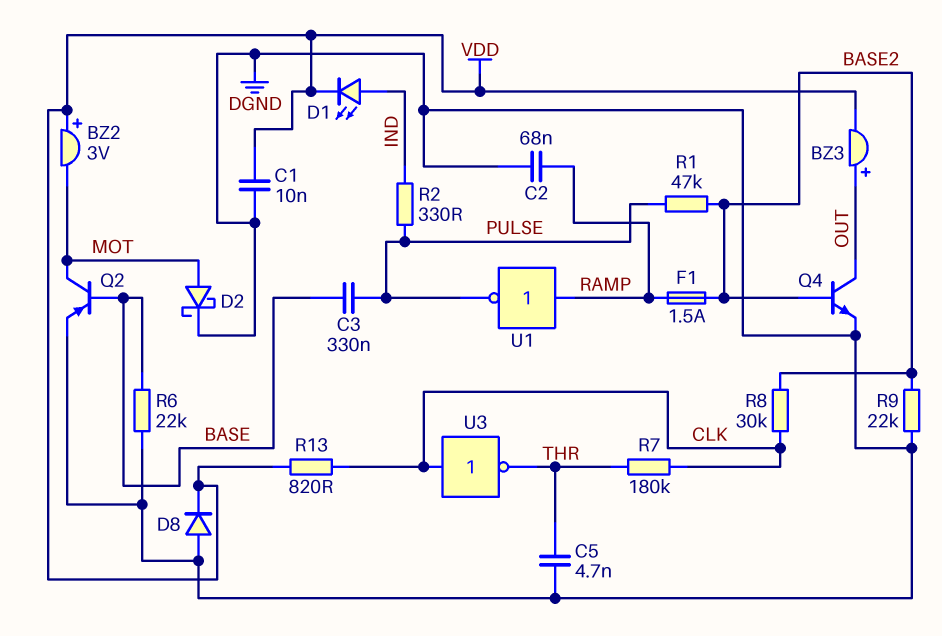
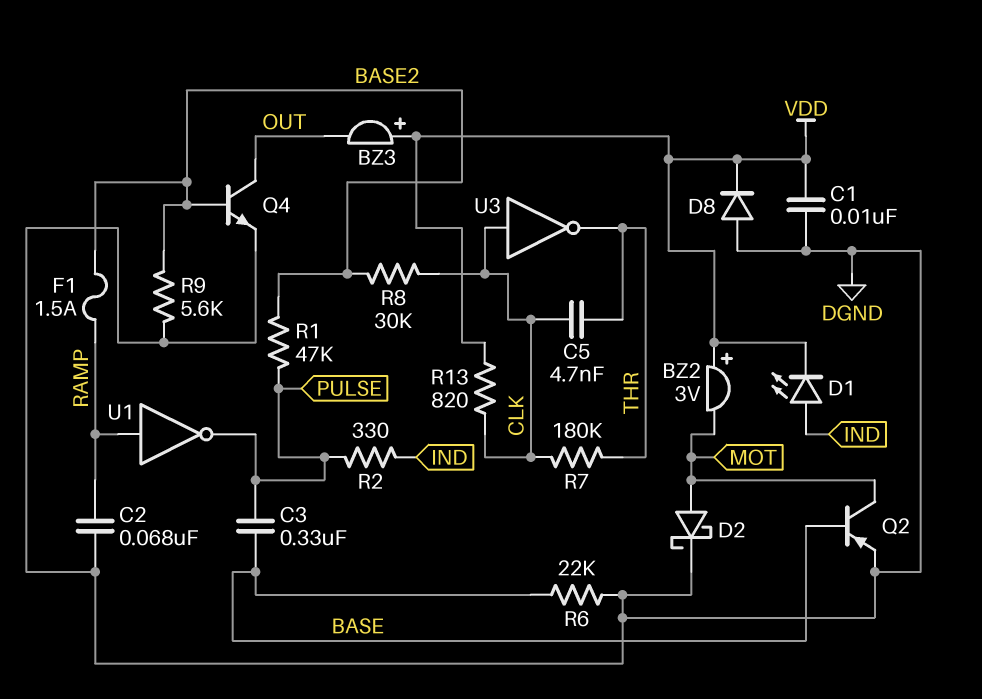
BZ3: buzzer (plus OUT, minus VDD) -> buzzer (plus VDD, minus OUT)
C5: 4.7nF (DGND, THR) -> 4.7nF (CLK, THR)
R9: 22k (BASE2, DGND) -> 5.6k (BASE2, DGND)

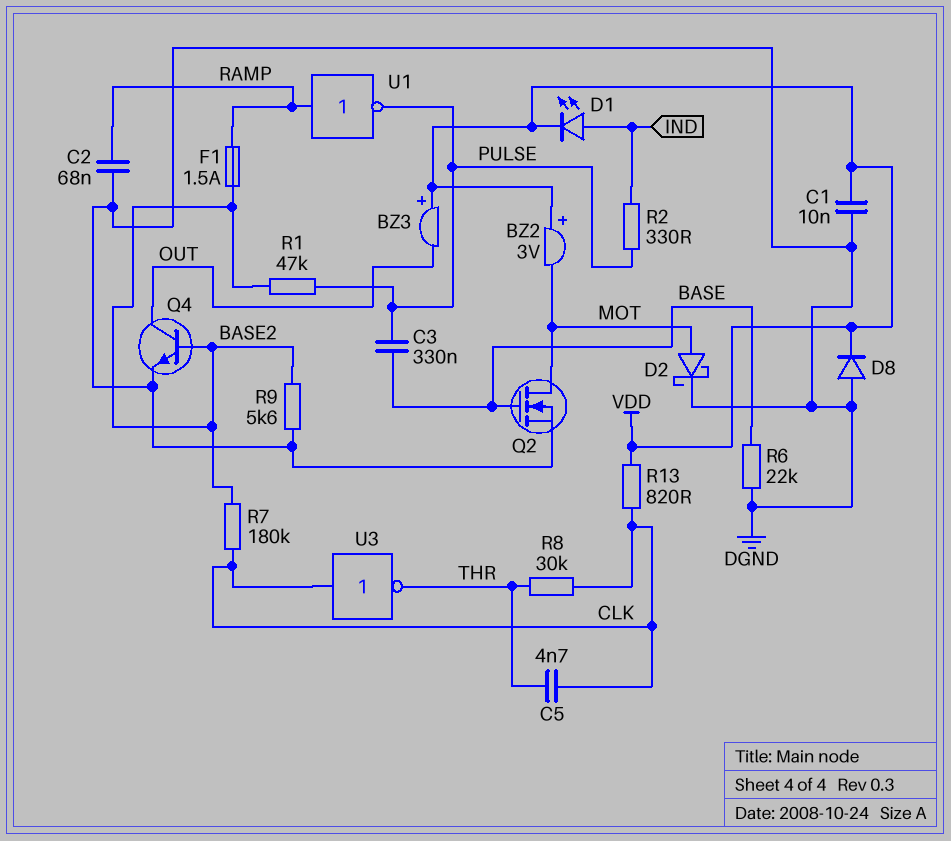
Q2: PNP (B BASE, C MOT, E DGND) -> NMOS (G BASE, D MOT, S DGND)
R7: 180k (CLK, THR) -> 180k (BASE2, CLK)
R8: 30k (BASE2, CLK) -> 30k (CLK, THR)

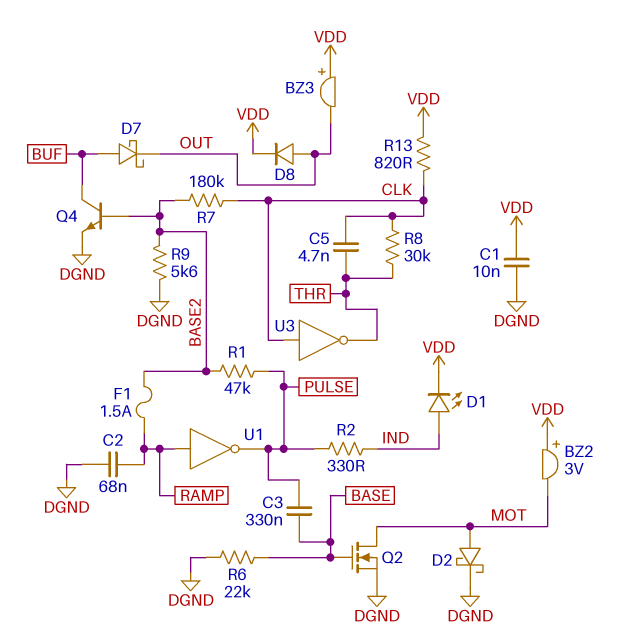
D7: none -> schottky (A BUF, K OUT)
D8: diode (A DGND, K VDD) -> diode (A OUT, K VDD)
Q4: NPN (B BASE2, C OUT, E DGND) -> NPN (B BASE2, C BUF, E DGND)

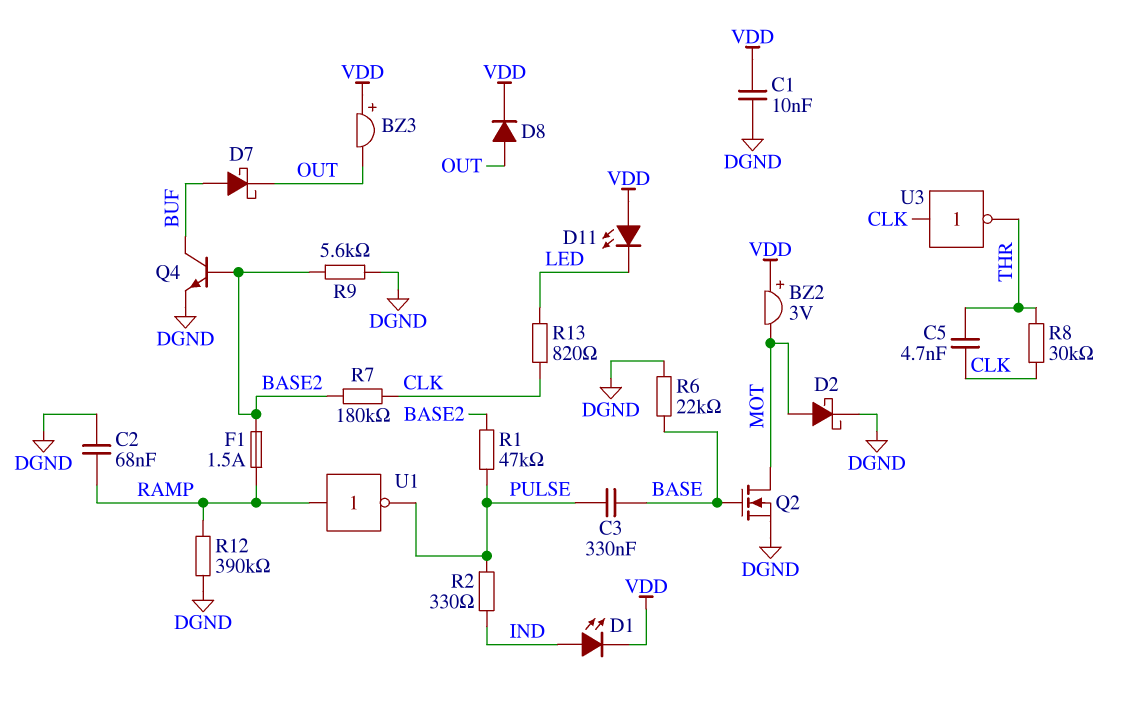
D11: none -> LED (A VDD, K LED)
R12: none -> 390k (DGND, RAMP)
R13: 820 (CLK, VDD) -> 820 (CLK, LED)

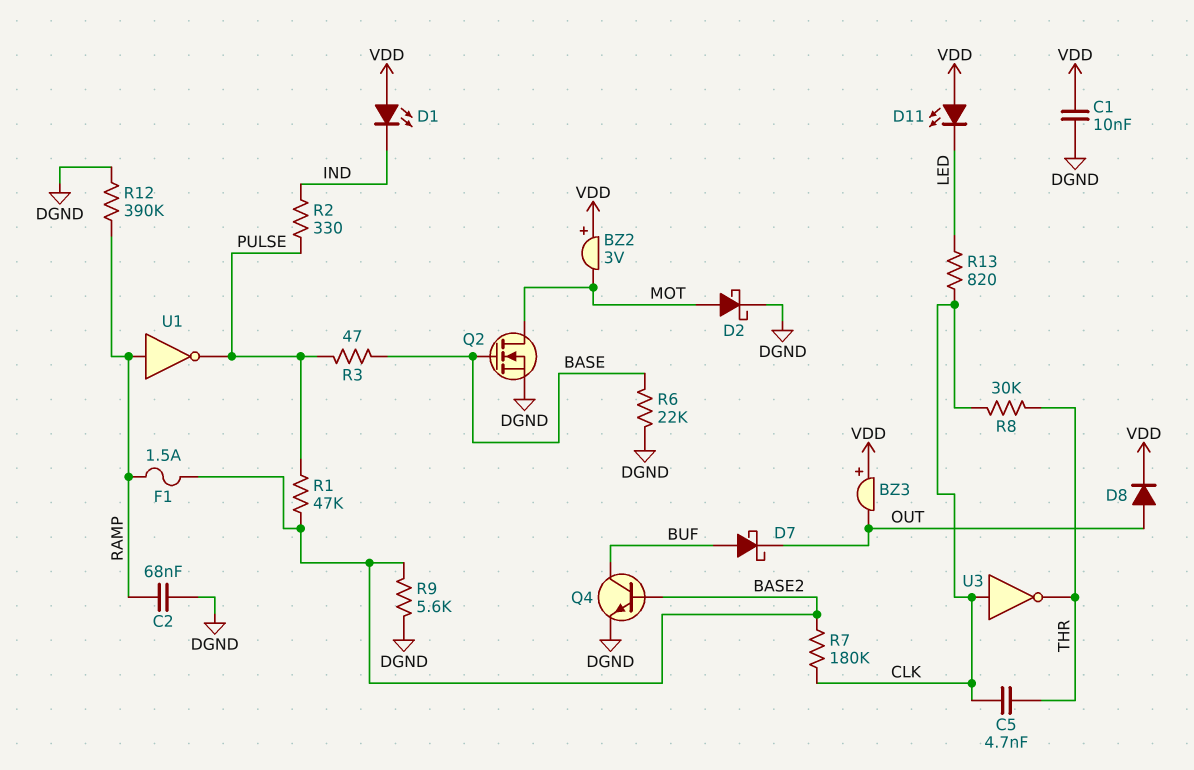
C3: 330nF (BASE, PULSE) -> none
D1: LED (A IND, K VDD) -> LED (A VDD, K IND)
R3: none -> 47 (BASE, PULSE)

